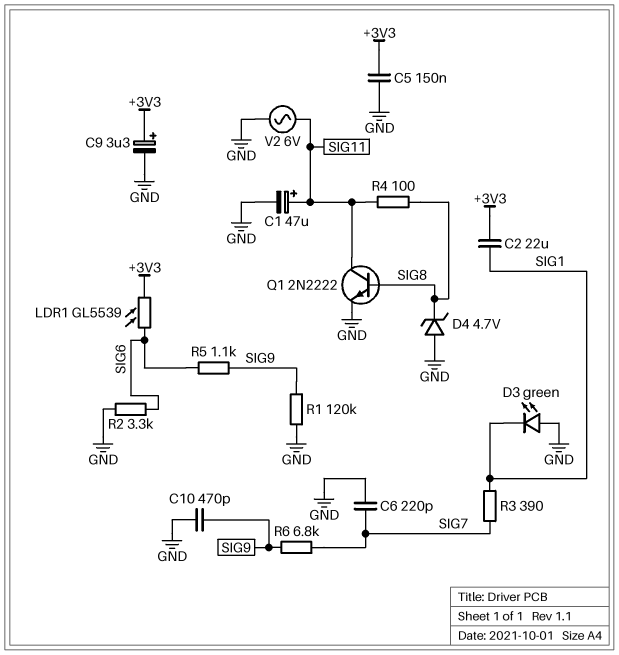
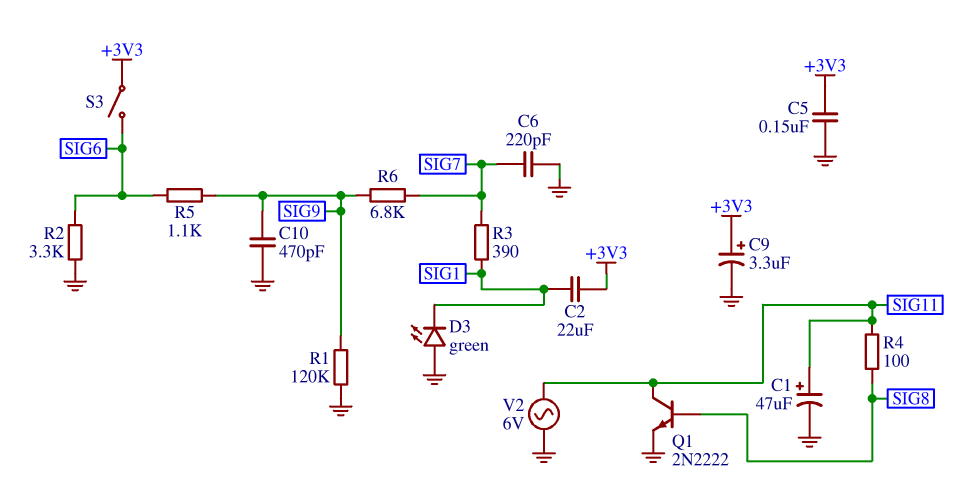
D4: zener 4.7V (A GND, K SIG8) -> none
LDR1: GL5539 (+3V3, SIG6) -> none
S3: none -> switch (+3V3, SIG6)

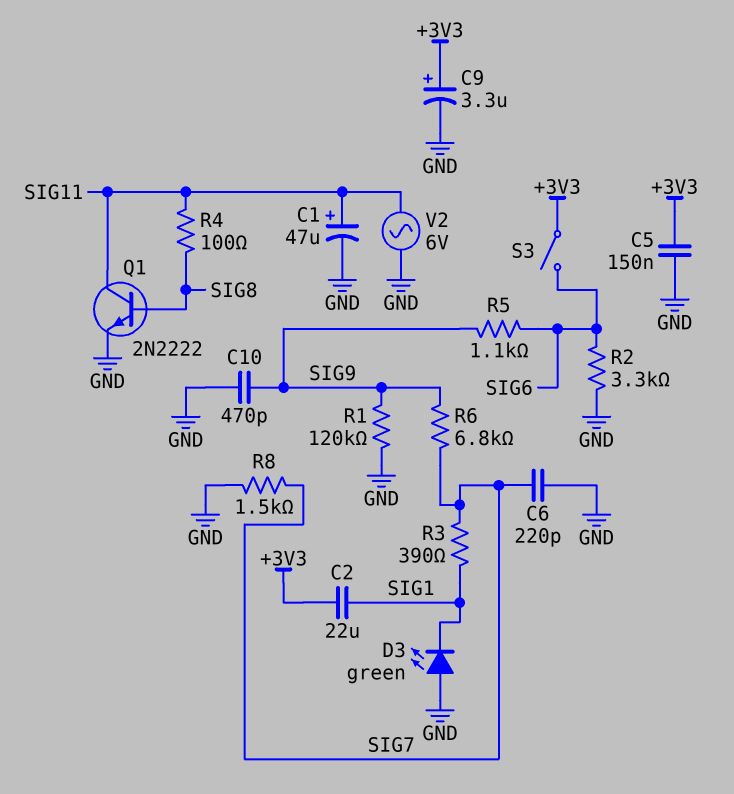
R8: none -> 1.5k (GND, SIG7)

